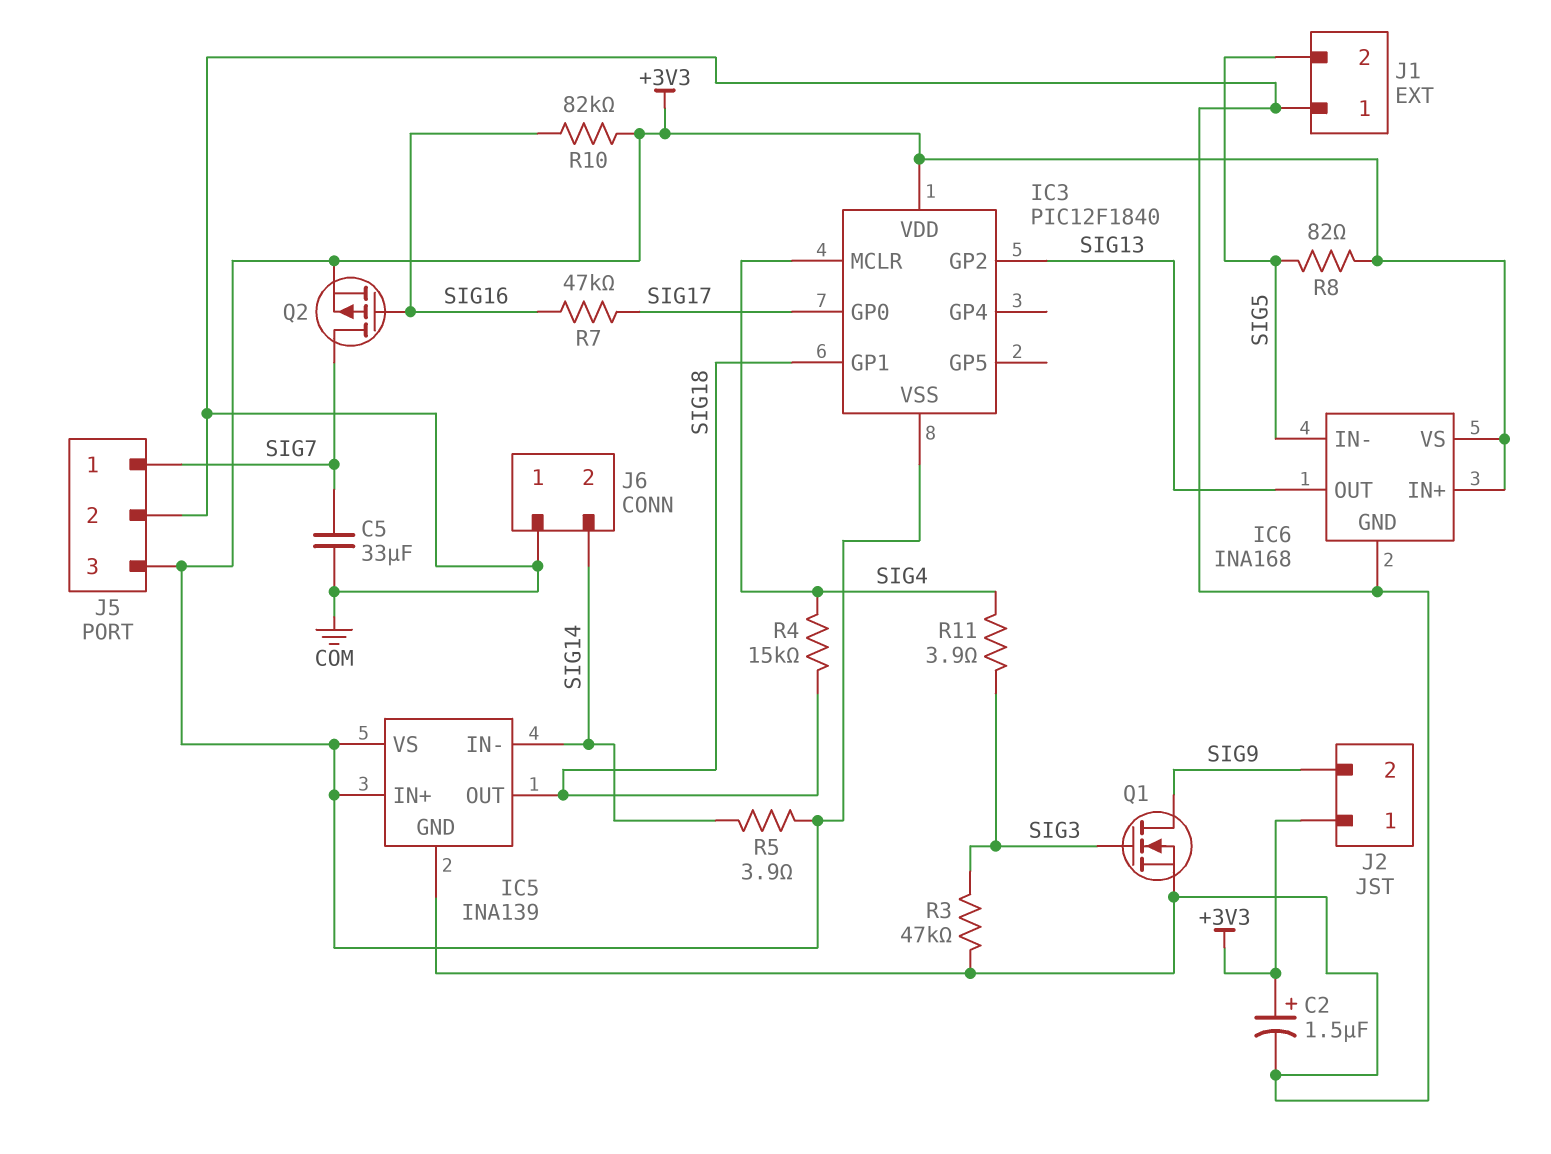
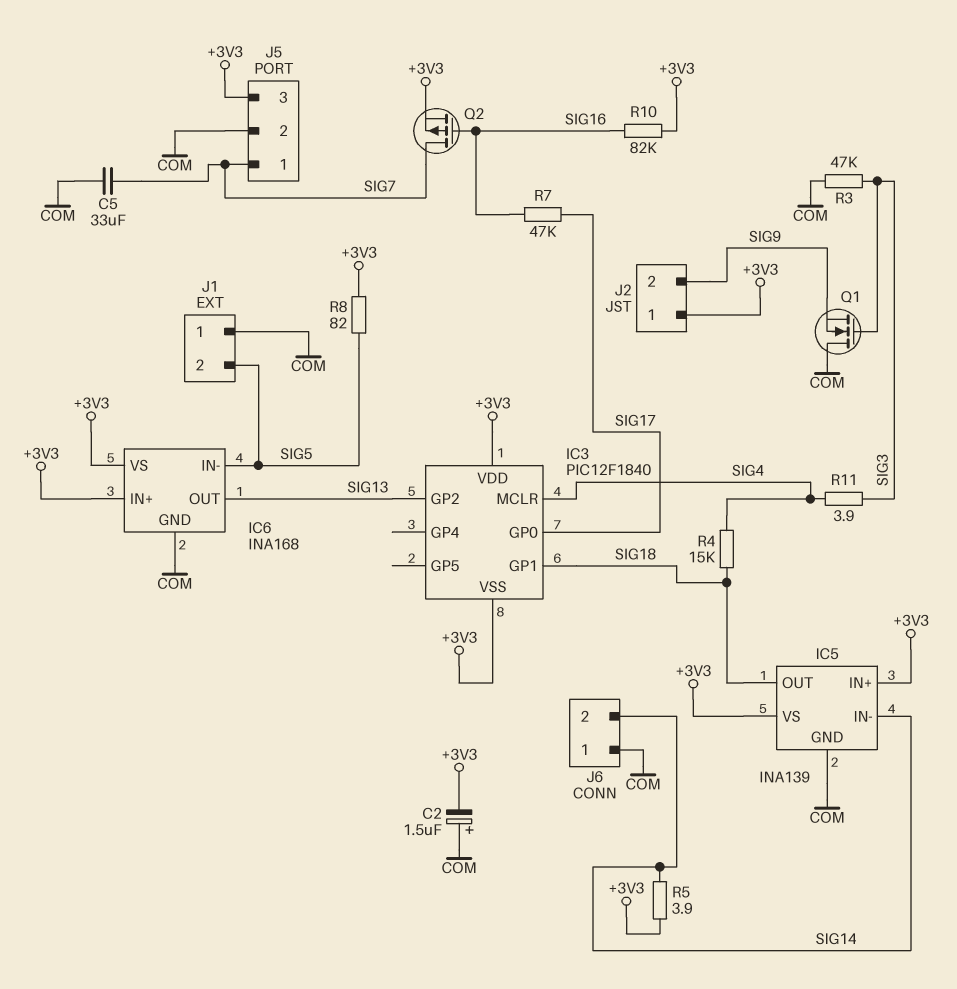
C2: 1.5uF (plus +3V3, minus COM) -> 1.5uF (plus COM, minus +3V3)
Q1: NMOS (G SIG3, D SIG9, S COM) -> NMOS (G SIG3, D COM, S SIG9)

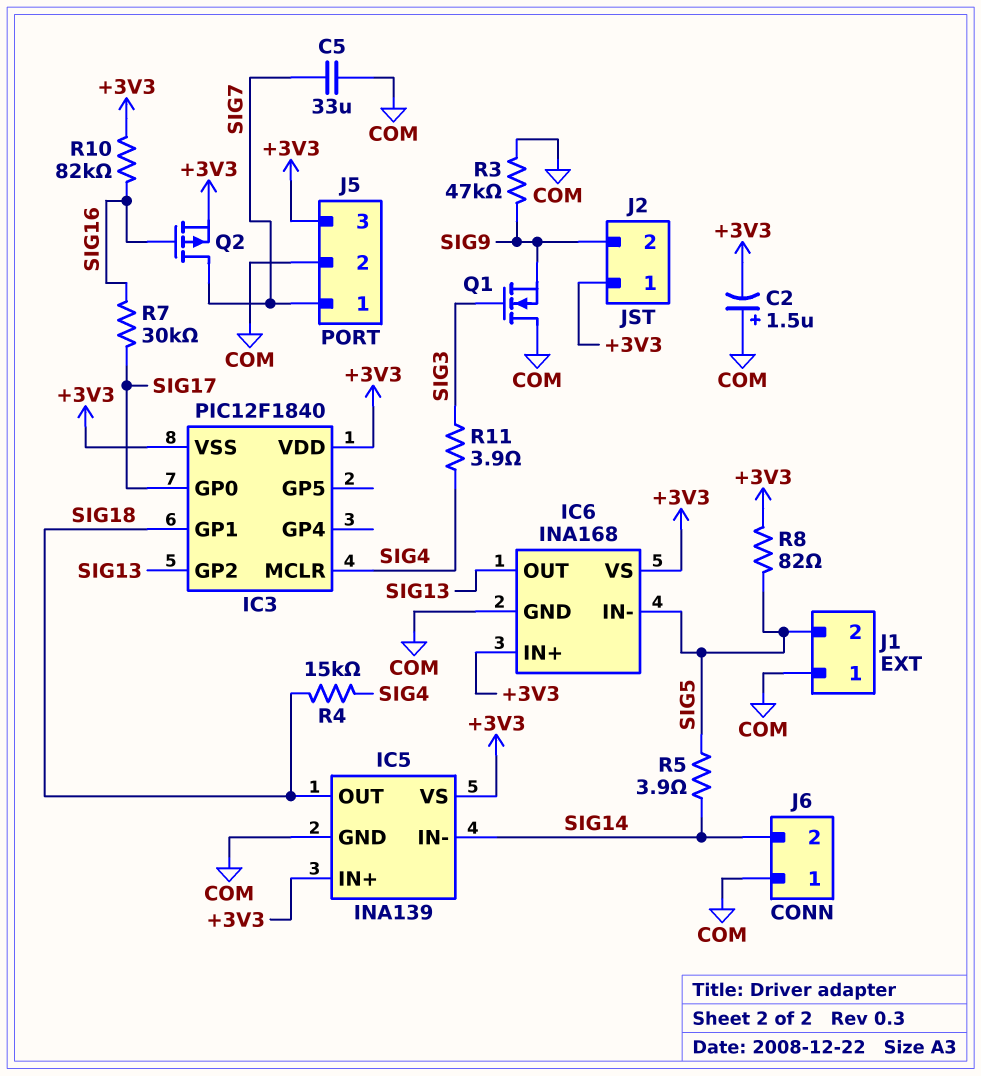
R3: 47k (COM, SIG3) -> 47k (COM, SIG9)
R5: 3.9 (+3V3, SIG14) -> 3.9 (SIG5, SIG14)
R7: 47k (SIG16, SIG17) -> 30k (SIG16, SIG17)

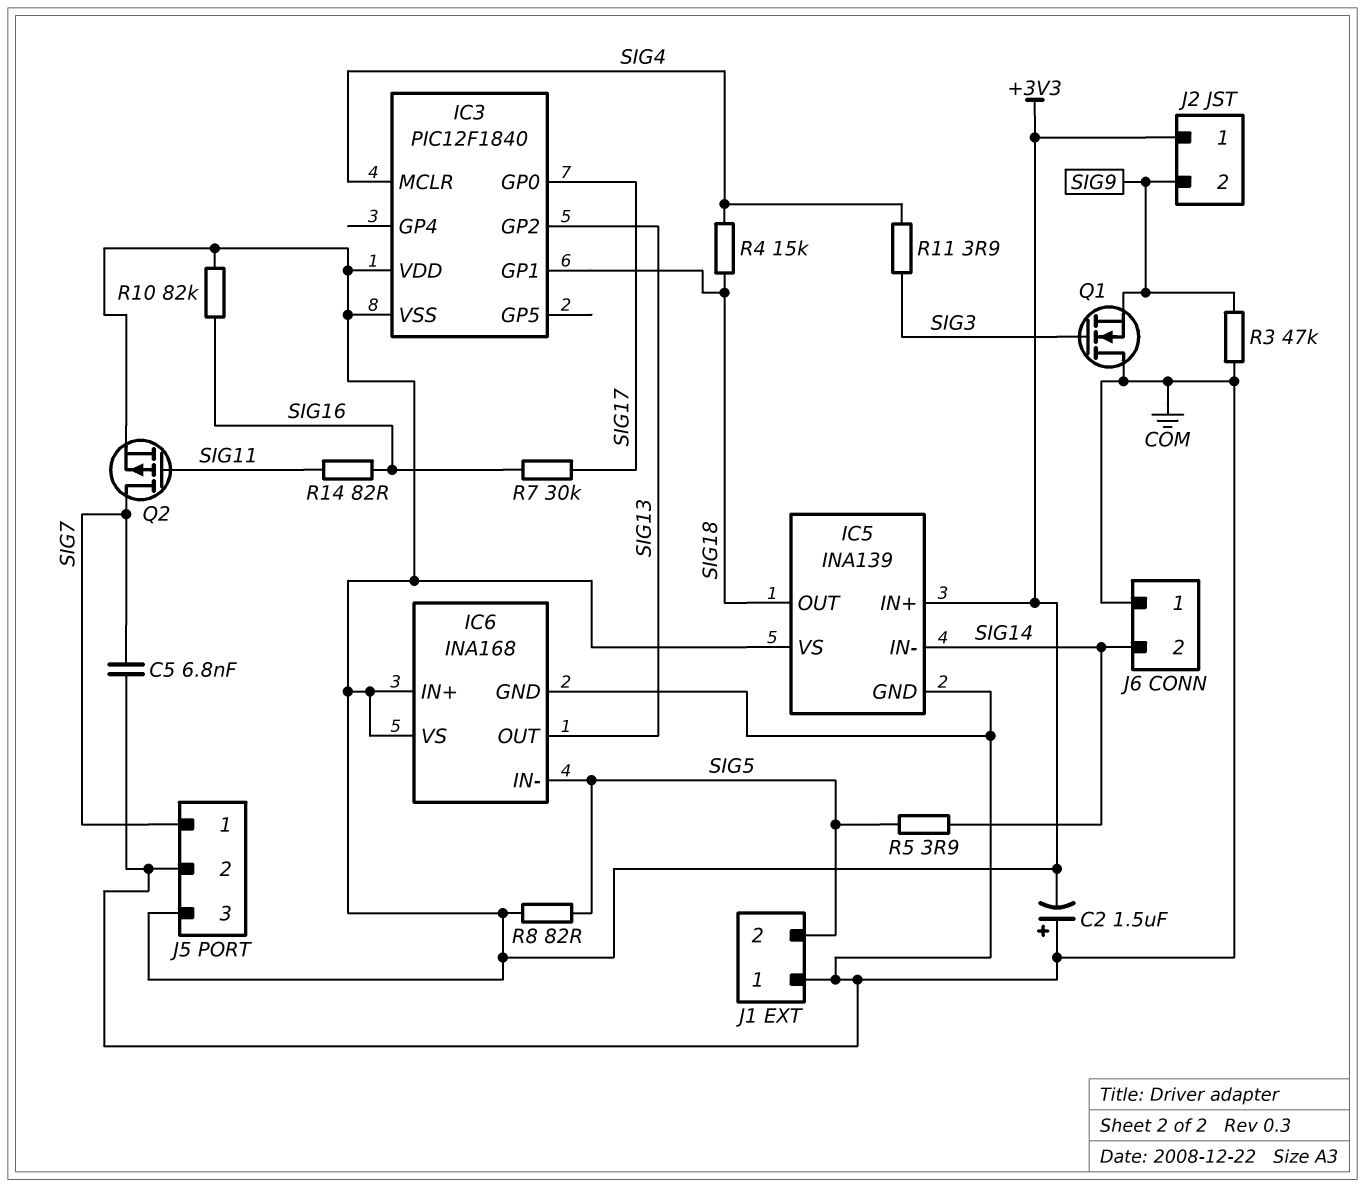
C5: 33uF (COM, SIG7) -> 6.8nF (COM, SIG7)
Q2: PMOS (G SIG16, D SIG7, S +3V3) -> PMOS (G SIG11, D SIG7, S +3V3)
R14: none -> 82 (SIG11, SIG16)

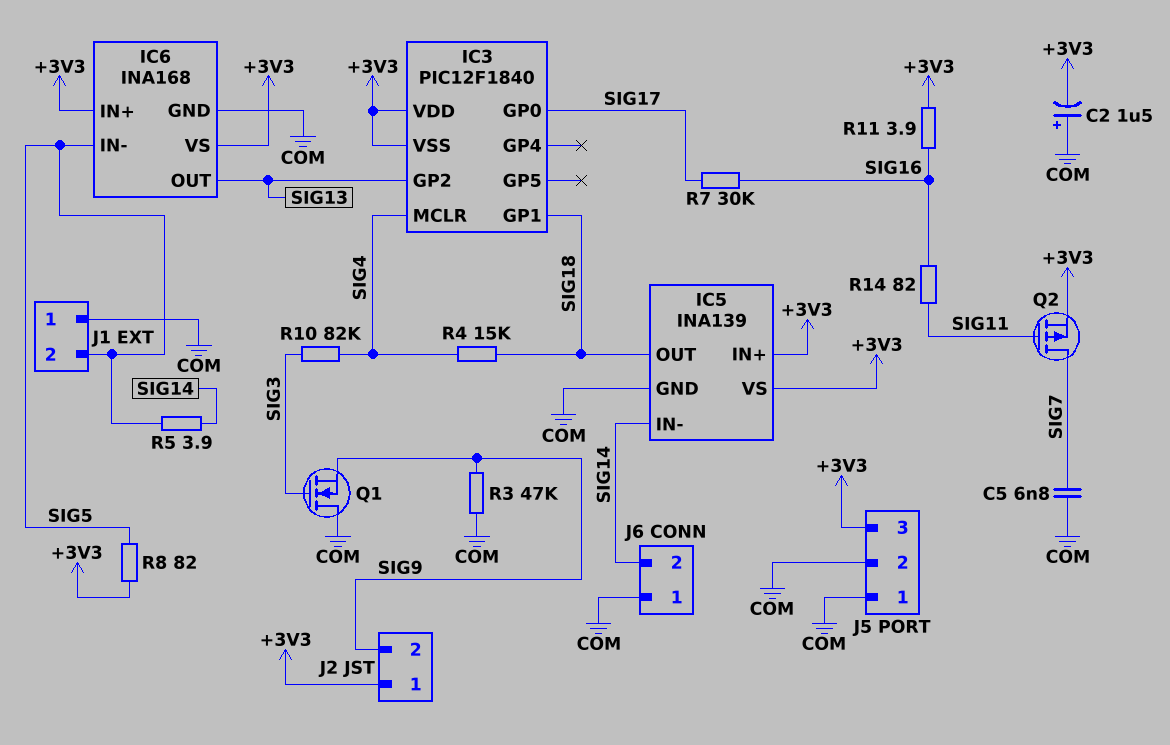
J5 pin 1: SIG7 -> COM
R10: 82k (+3V3, SIG16) -> 82k (SIG3, SIG4)
R11: 3.9 (SIG3, SIG4) -> 3.9 (+3V3, SIG16)

